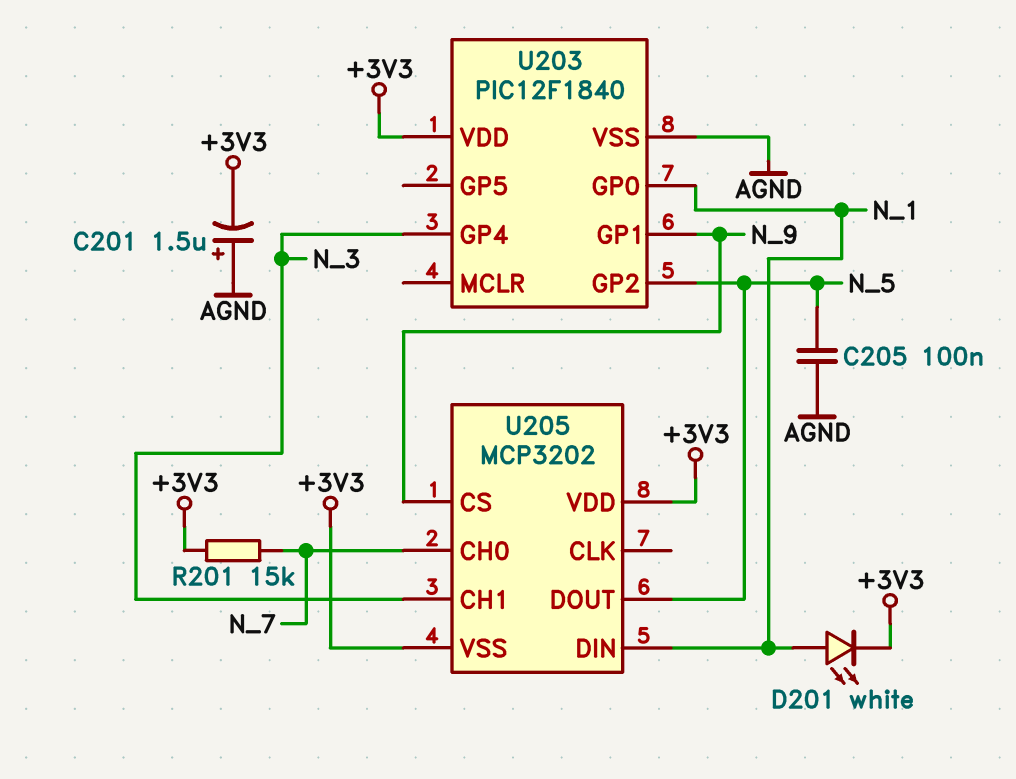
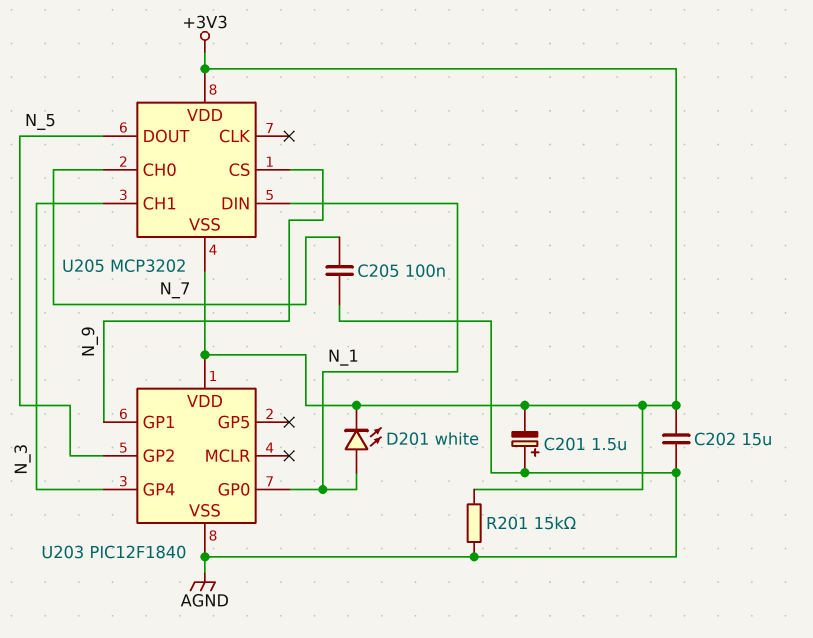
C202: none -> 15uF (+3V3, AGND)
C205: 100nF (AGND, N_5) -> 100nF (AGND, N_7)
R201: 15k (+3V3, N_7) -> 15k (+3V3, AGND)

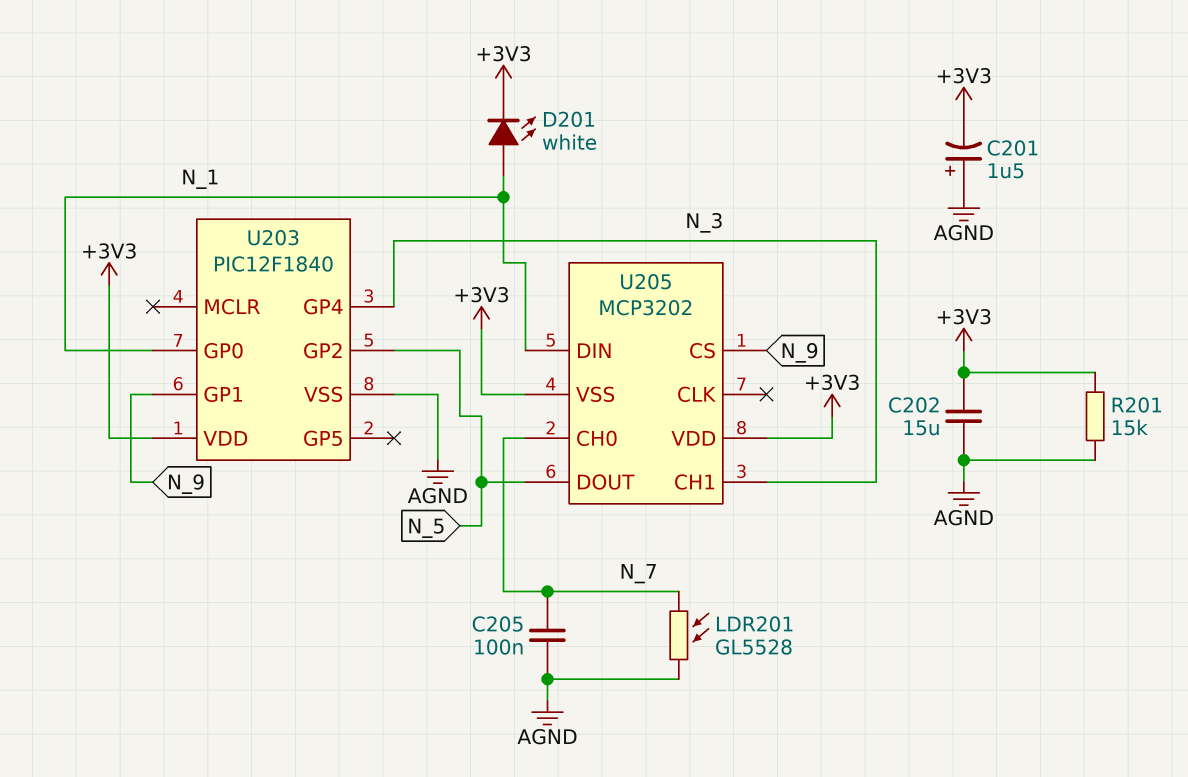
LDR201: none -> GL5528 (AGND, N_7)

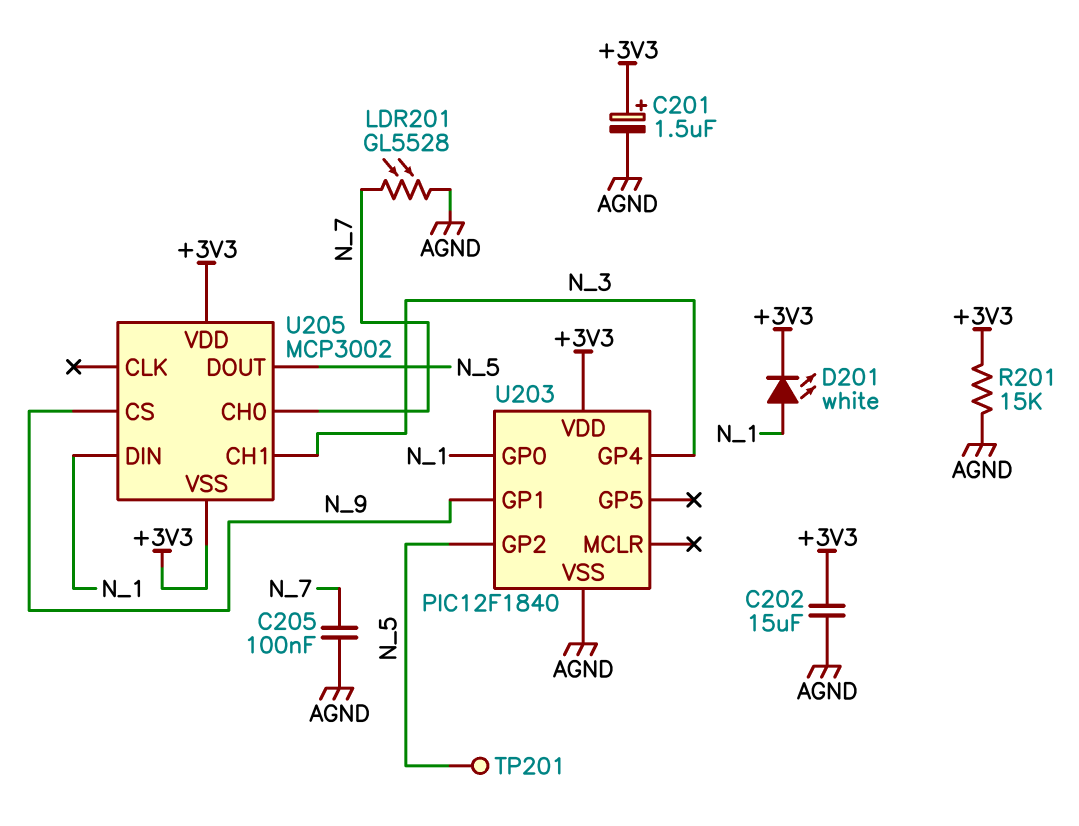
C201: 1.5uF (plus AGND, minus +3V3) -> 1.5uF (plus +3V3, minus AGND)
TP201: none -> test point (N_5)
U205: MCP3202 -> MCP3002

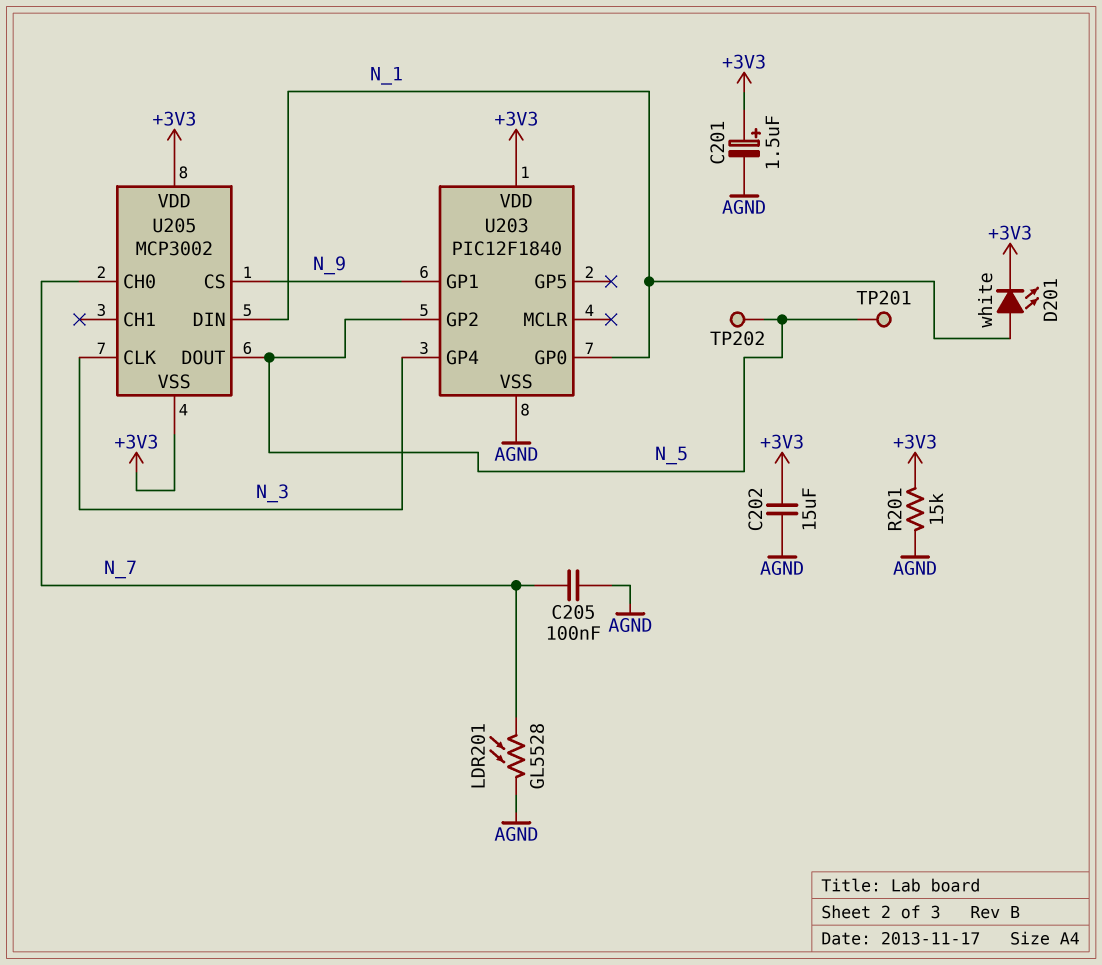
TP202: none -> test point (N_5)
U205 pin CH1: N_3 -> none
U205 pin CLK: none -> N_3

